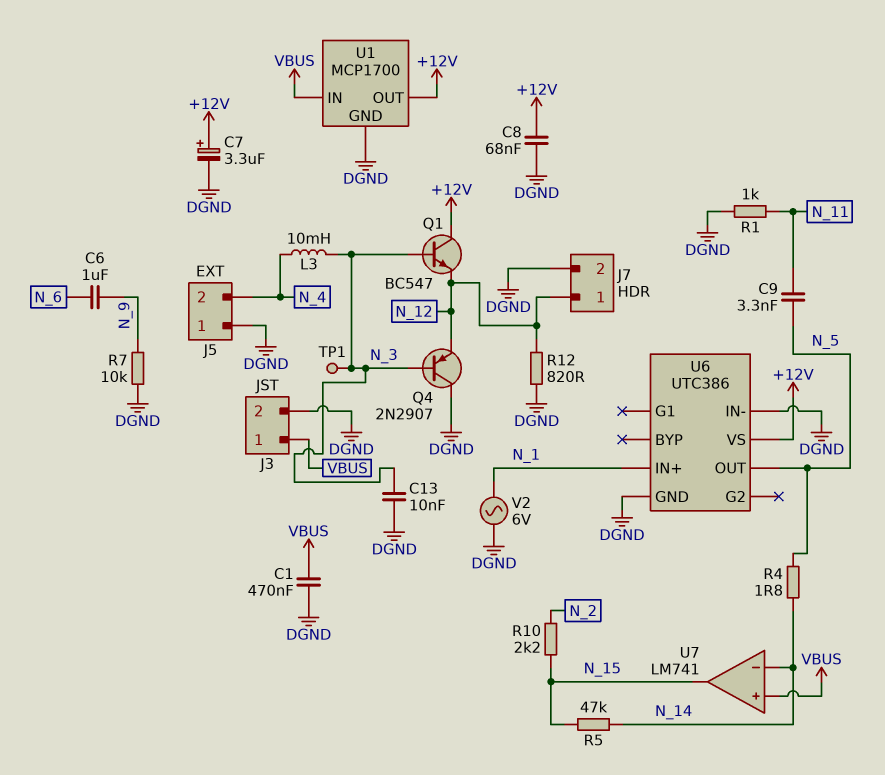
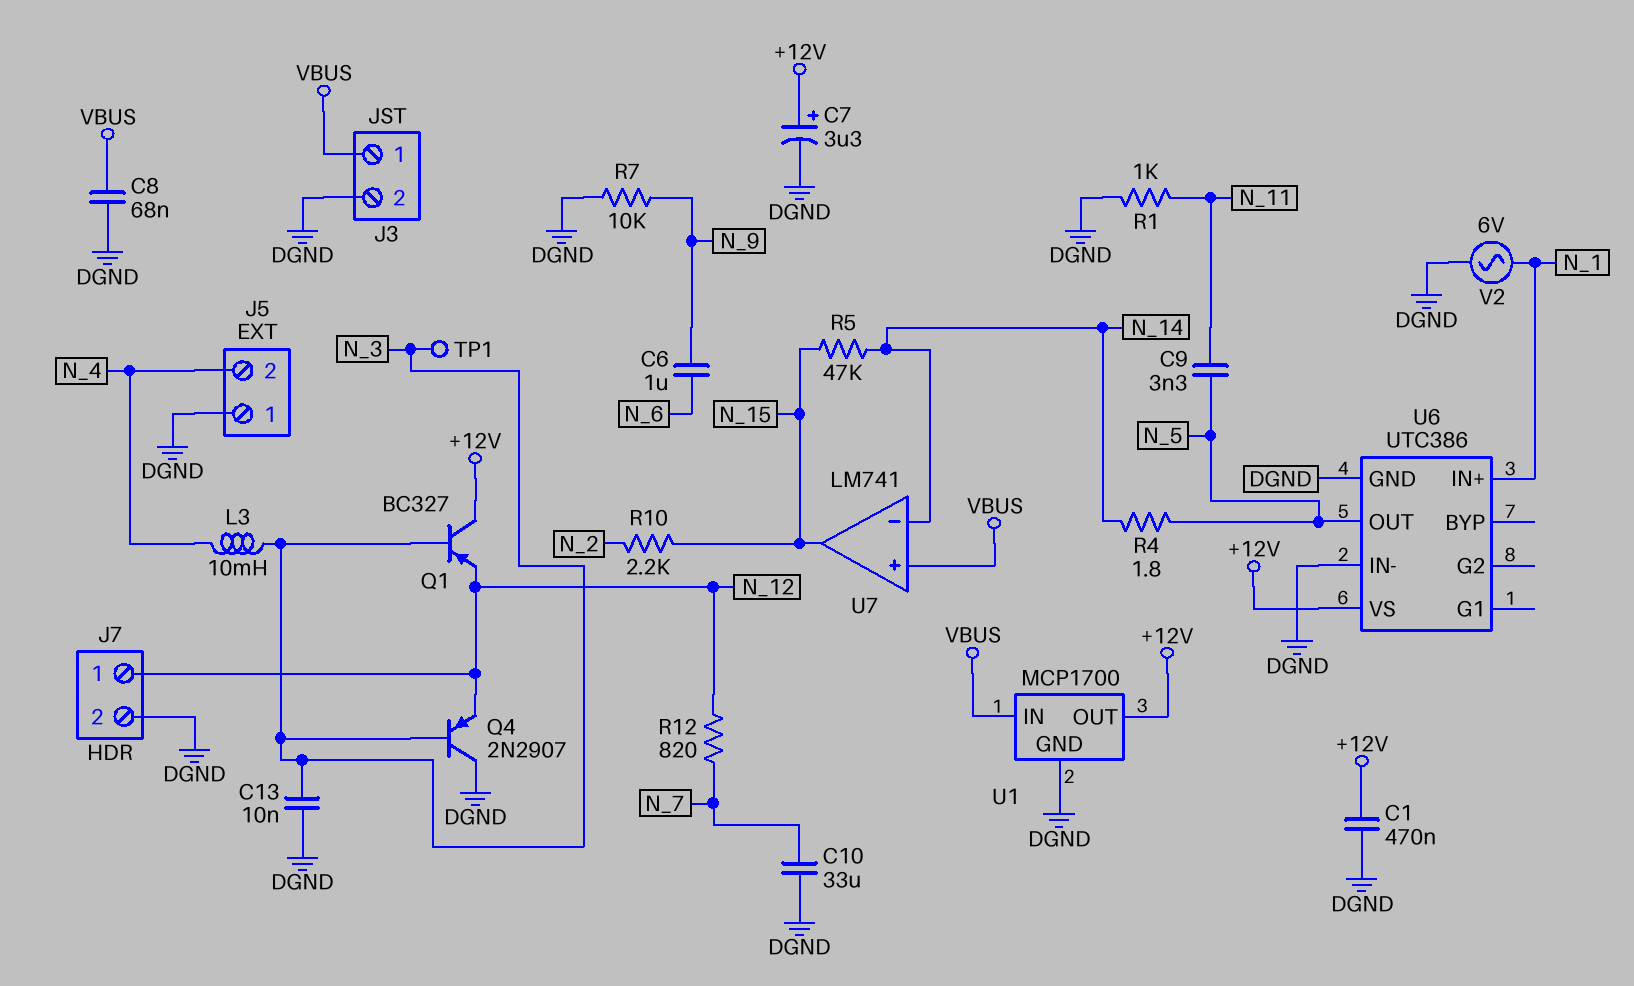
C1: 470nF (DGND, VBUS) -> 470nF (+12V, DGND)
C8: 68nF (+12V, DGND) -> 68nF (DGND, VBUS)
C10: none -> 33uF (DGND, N_7)
Q1: NPN BC547 (B N_3, C +12V, E N_12) -> PNP BC327 (B N_3, C +12V, E N_12)
R12: 820 (DGND, N_12) -> 820 (N_7, N_12)

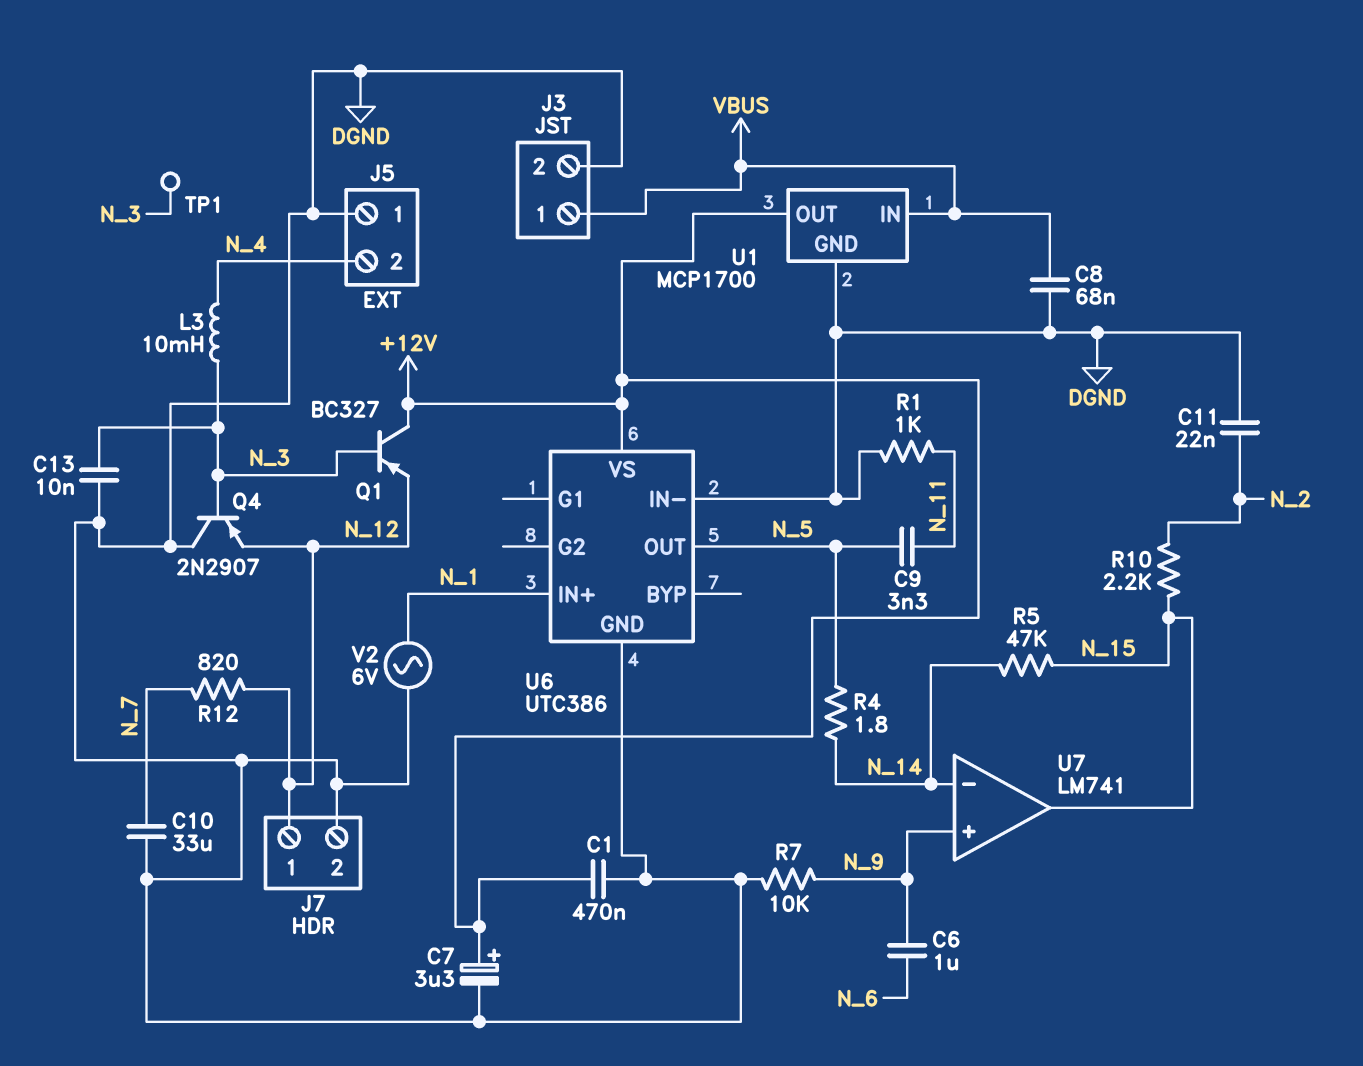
C11: none -> 22nF (DGND, N_2)
U7 pin in+: VBUS -> N_9

